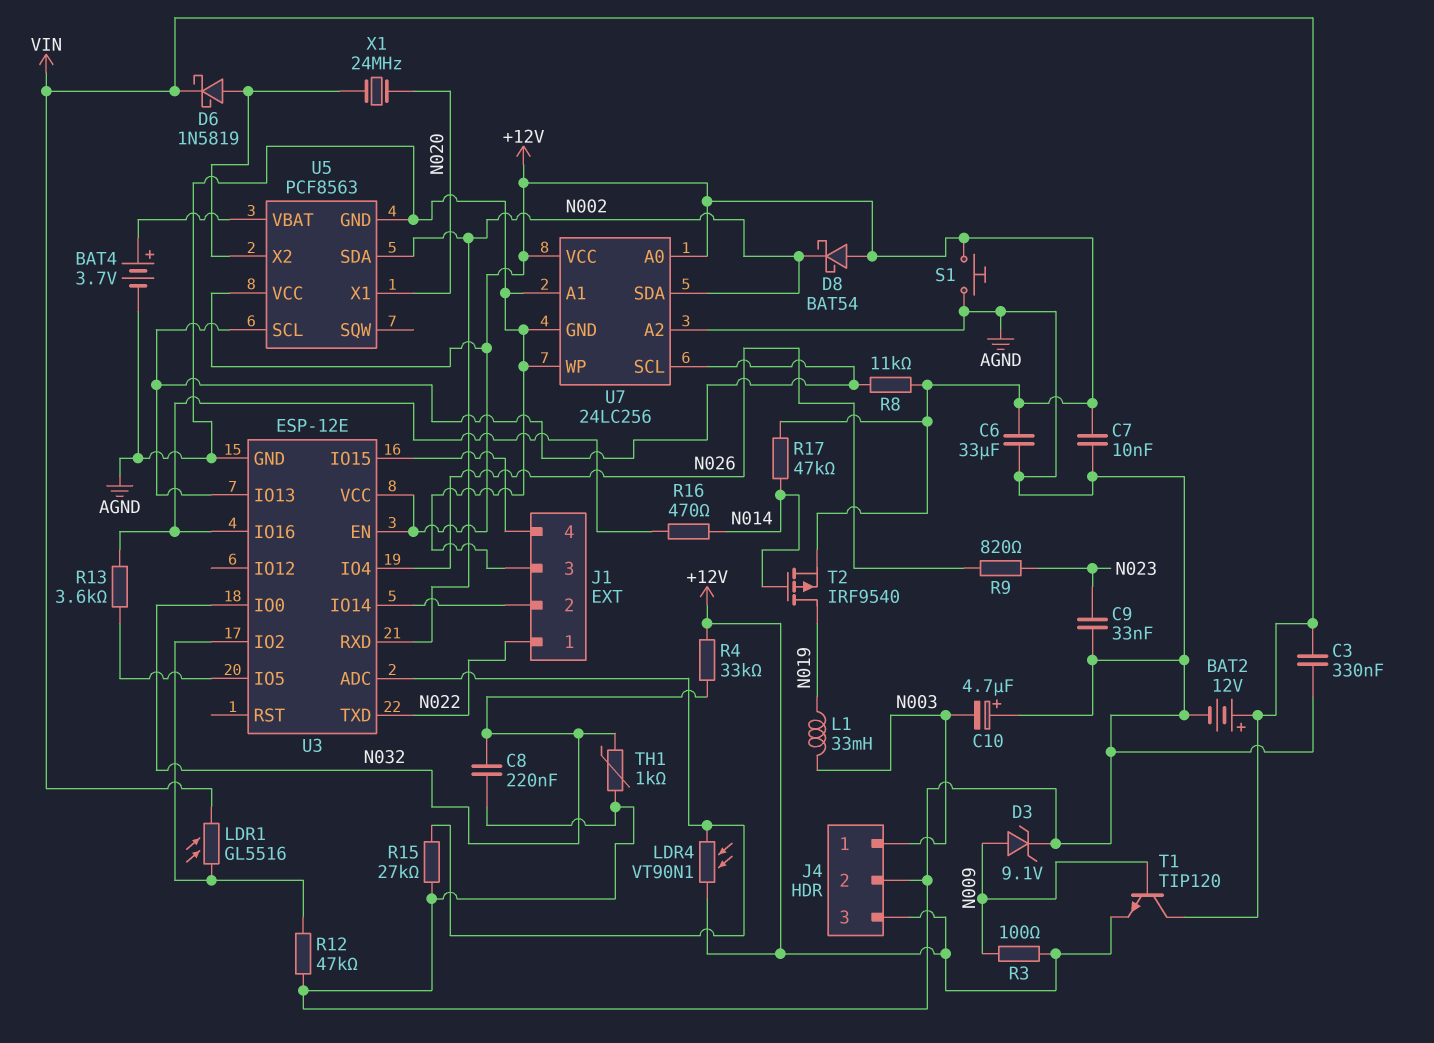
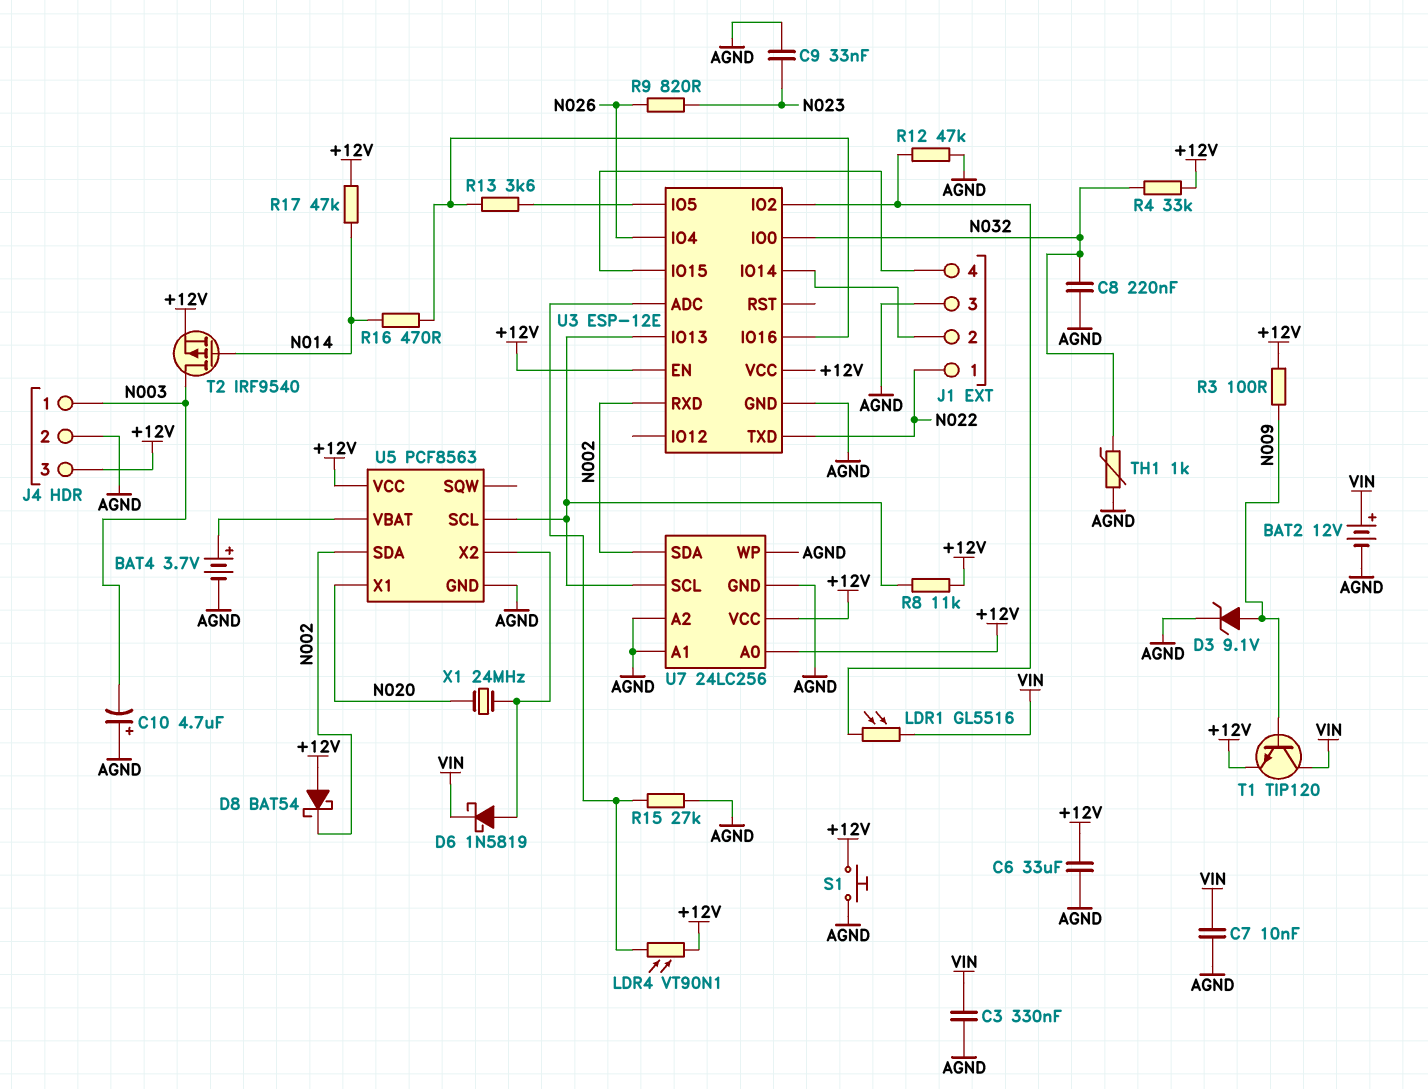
C7: 10nF (+12V, AGND) -> 10nF (AGND, VIN)
L1: 33mH (N003, N019) -> none
T2: PMOS IRF9540 (G N014, D N019, S +12V) -> PMOS IRF9540 (G N014, D N003, S +12V)

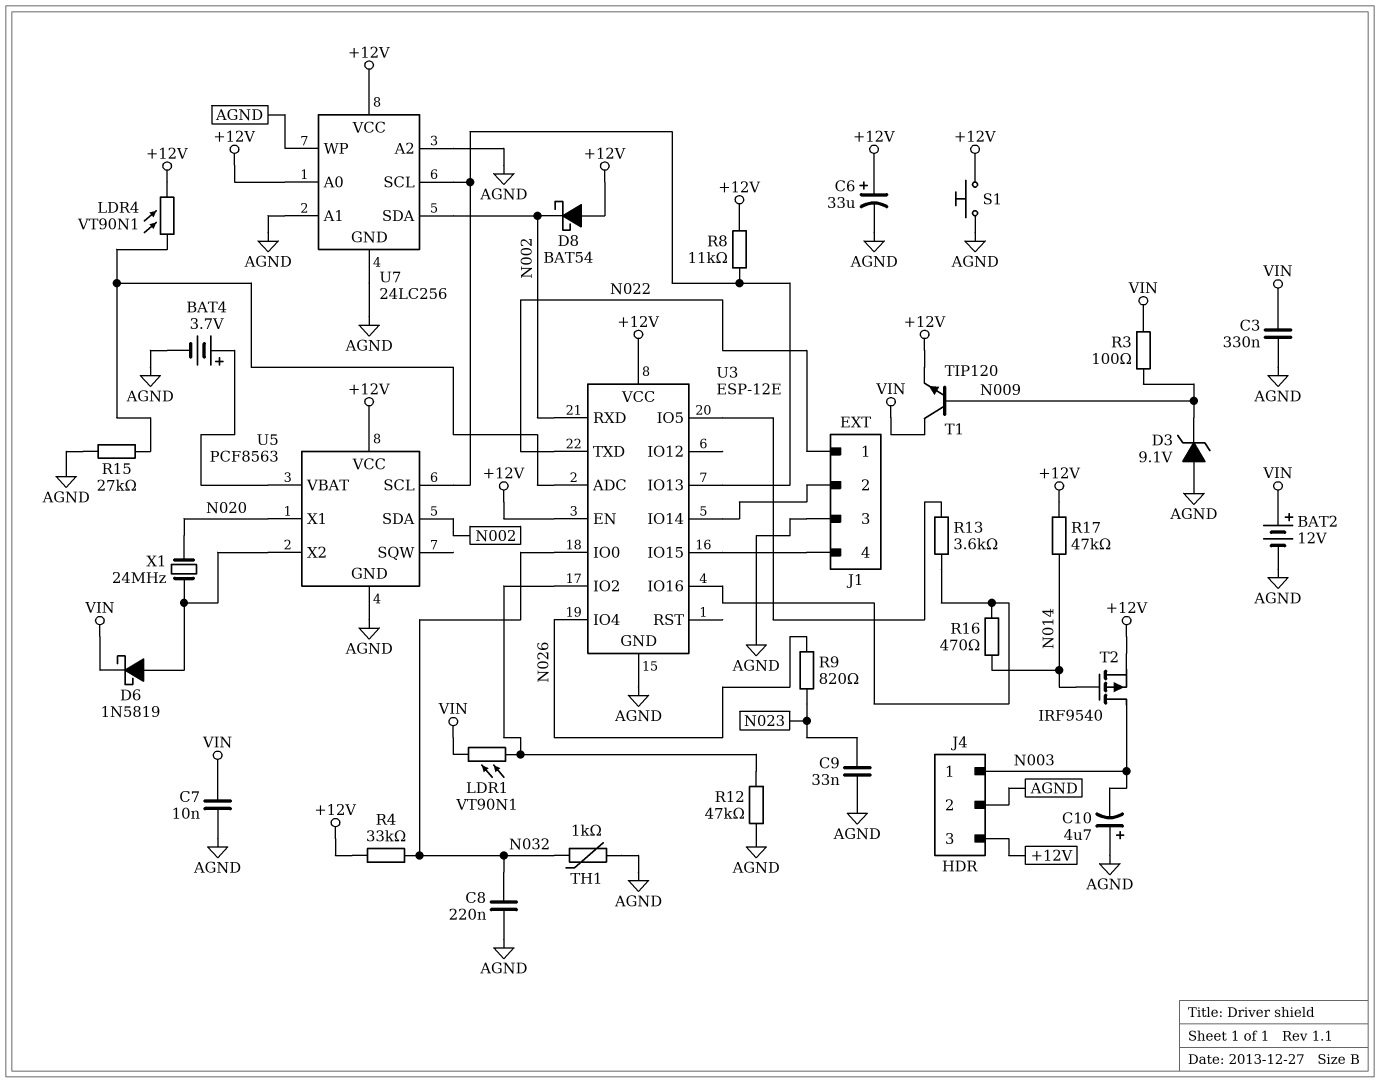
C6: 33uF (+12V, AGND) -> 33uF (plus +12V, minus AGND)
D3: zener 9.1V (A N009, K AGND) -> zener 9.1V (A AGND, K N009)
LDR1: GL5516 (U3/IO2, VIN) -> VT90N1 (U3/IO2, VIN)
R3: 100 (+12V, N009) -> 100 (N009, VIN)

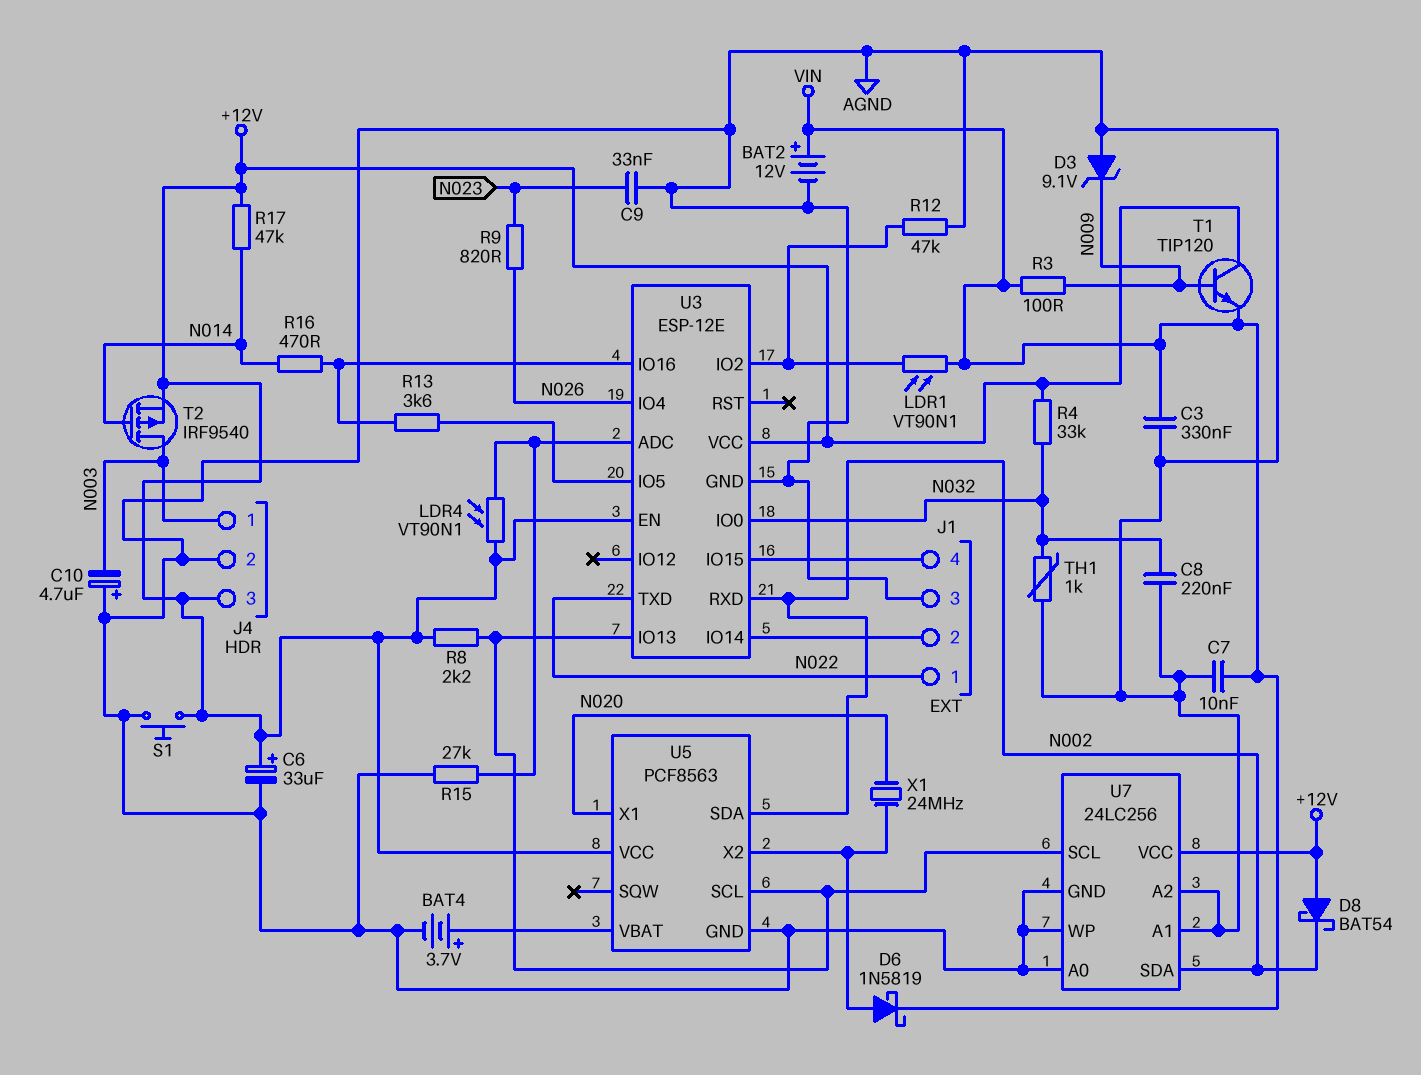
R8: 11k (+12V, U3/IO13) -> 2.2k (+12V, U3/IO13)
T1: NPN TIP120 (B N009, C VIN, E +12V) -> NPN TIP120 (B N009, C +12V, E VIN)
U7 pin A0: +12V -> AGND

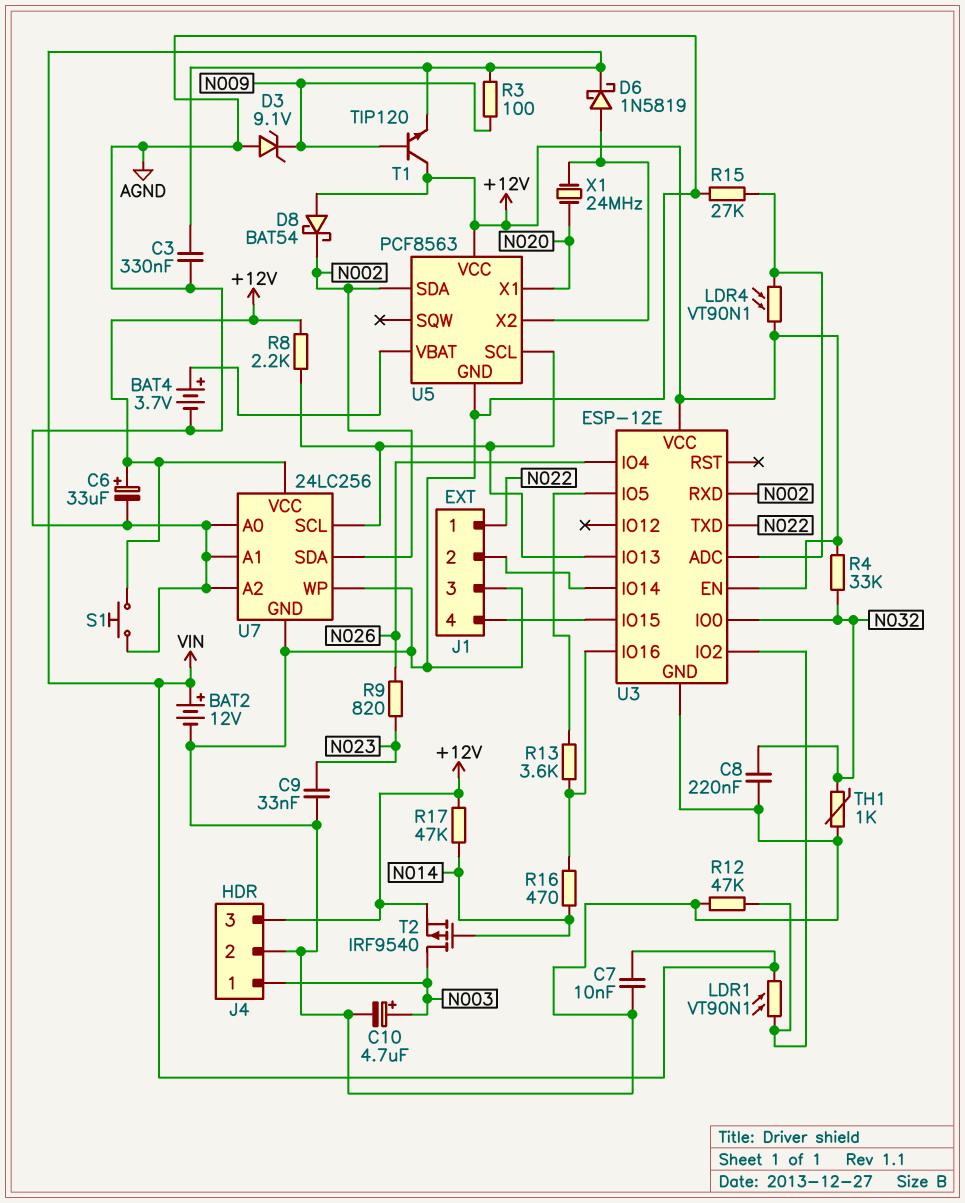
C10: 4.7uF (plus AGND, minus N003) -> 4.7uF (plus N003, minus AGND)

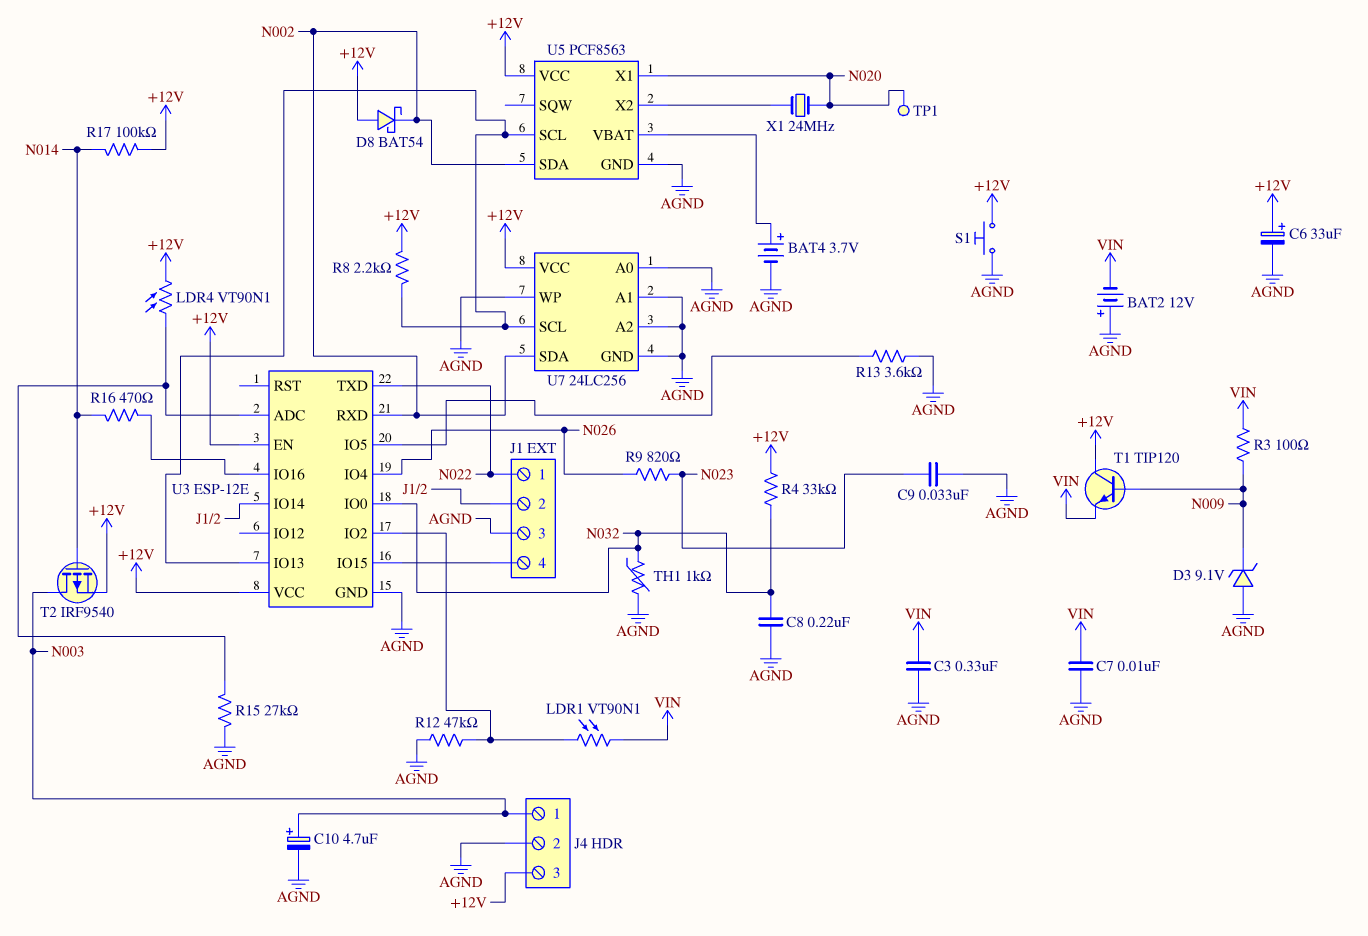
BAT2: 12V (plus VIN, minus AGND) -> 12V (plus AGND, minus VIN)
D6: schottky 1N5819 (A U5/X2, K VIN) -> none
R13: 3.6k (U3/IO5, U3/IO16) -> 3.6k (AGND, U3/IO5)
R17: 47k (+12V, N014) -> 100k (+12V, N014)
TP1: none -> test point (N020)

